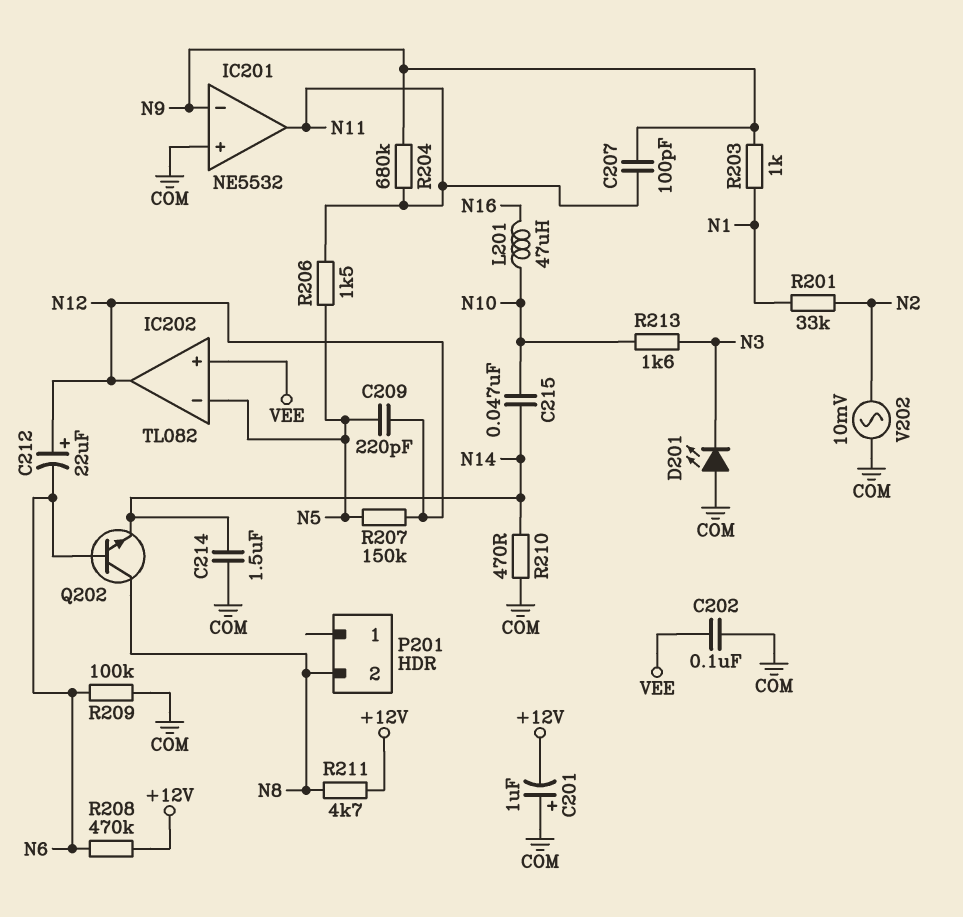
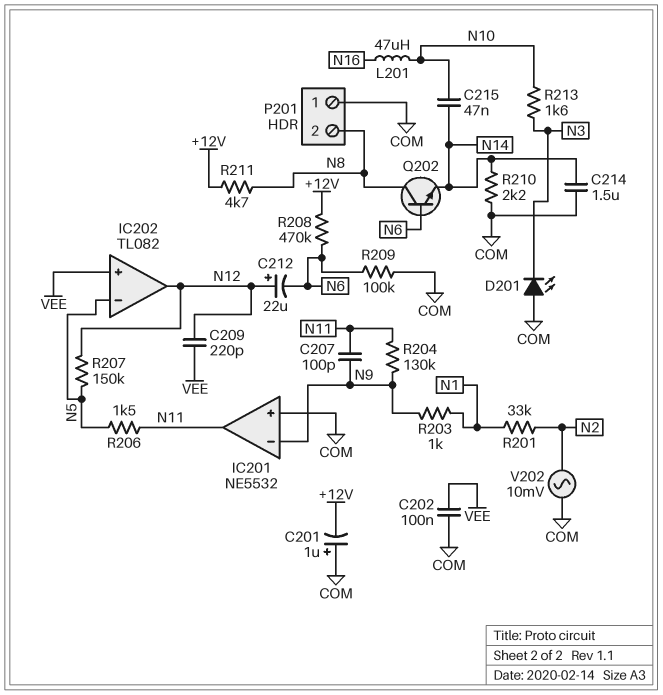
C209: 220pF (N5, N12) -> 220pF (N12, VEE)
P201 pin 1: none -> COM
R204: 680k (N9, N11) -> 130k (N9, N11)
R210: 470 (COM, N14) -> 2.2k (COM, N14)

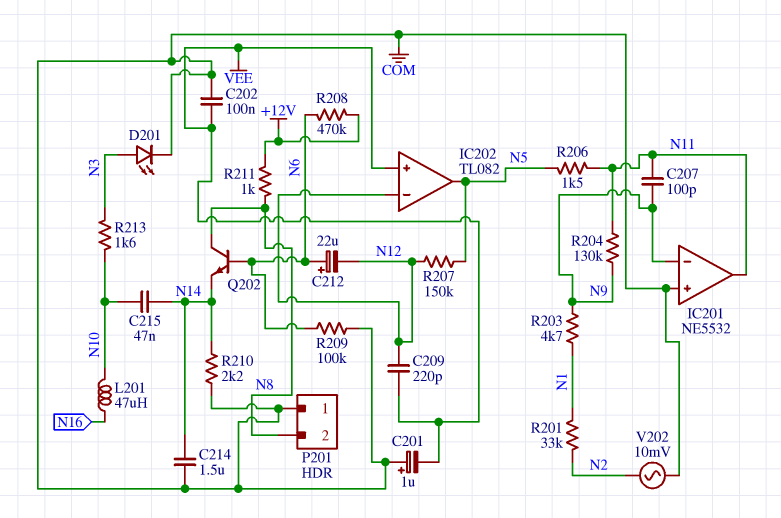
C201: 1uF (plus COM, minus +12V) -> 1uF (plus COM, minus VEE)
C212: 22uF (plus N12, minus N6) -> 22uF (plus N6, minus N12)
D201: LED (A COM, K N3) -> LED (A N3, K COM)
IC202 pin in-: N5 -> N12
IC202 pin out: N12 -> N5
R203: 1k (N1, N9) -> 4.7k (N1, N9)
R211: 4.7k (+12V, N8) -> 1k (+12V, N8)

